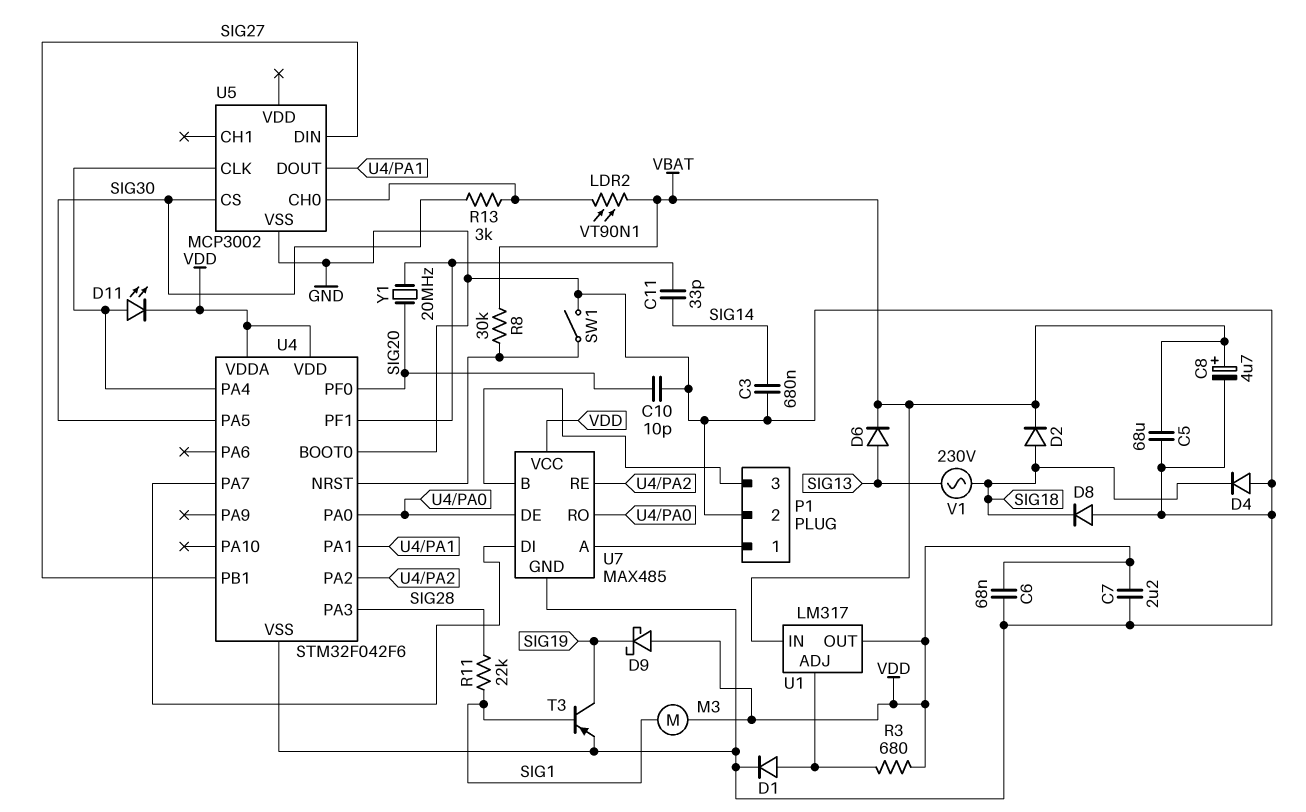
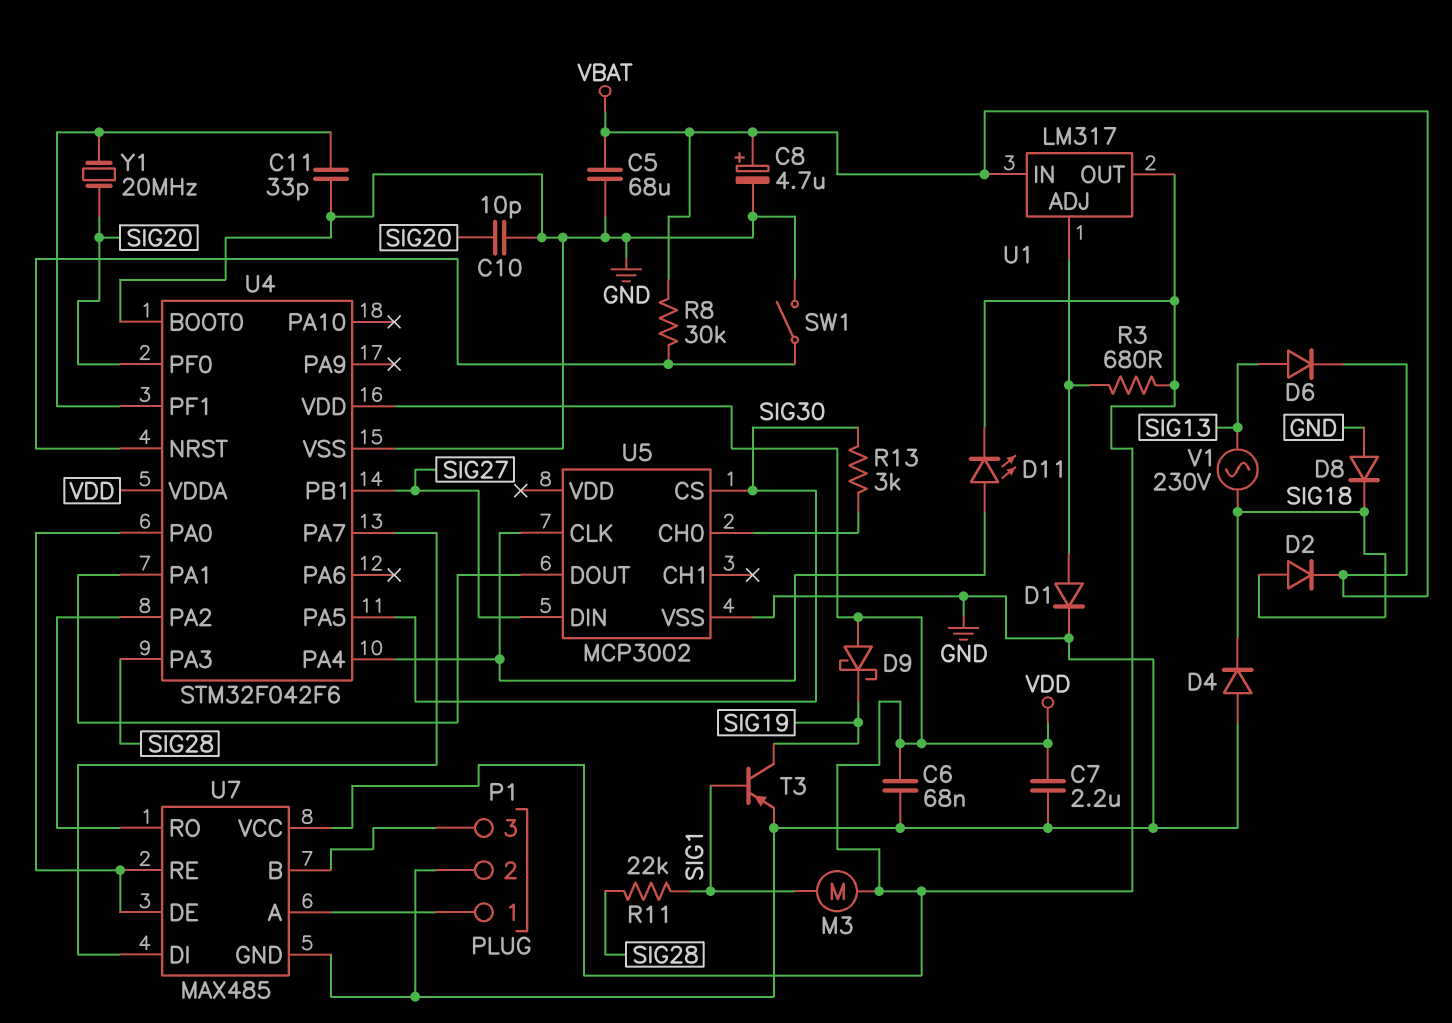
C3: 680nF (GND, SIG14) -> none
C11: 33pF (SIG14, U4/PF1) -> 33pF (GND, U4/PF1)
LDR2: VT90N1 (U5/CH0, VBAT) -> none
U7 pin RE: U4/PA2 -> U4/PA0
U7 pin RO: U4/PA0 -> U4/PA2

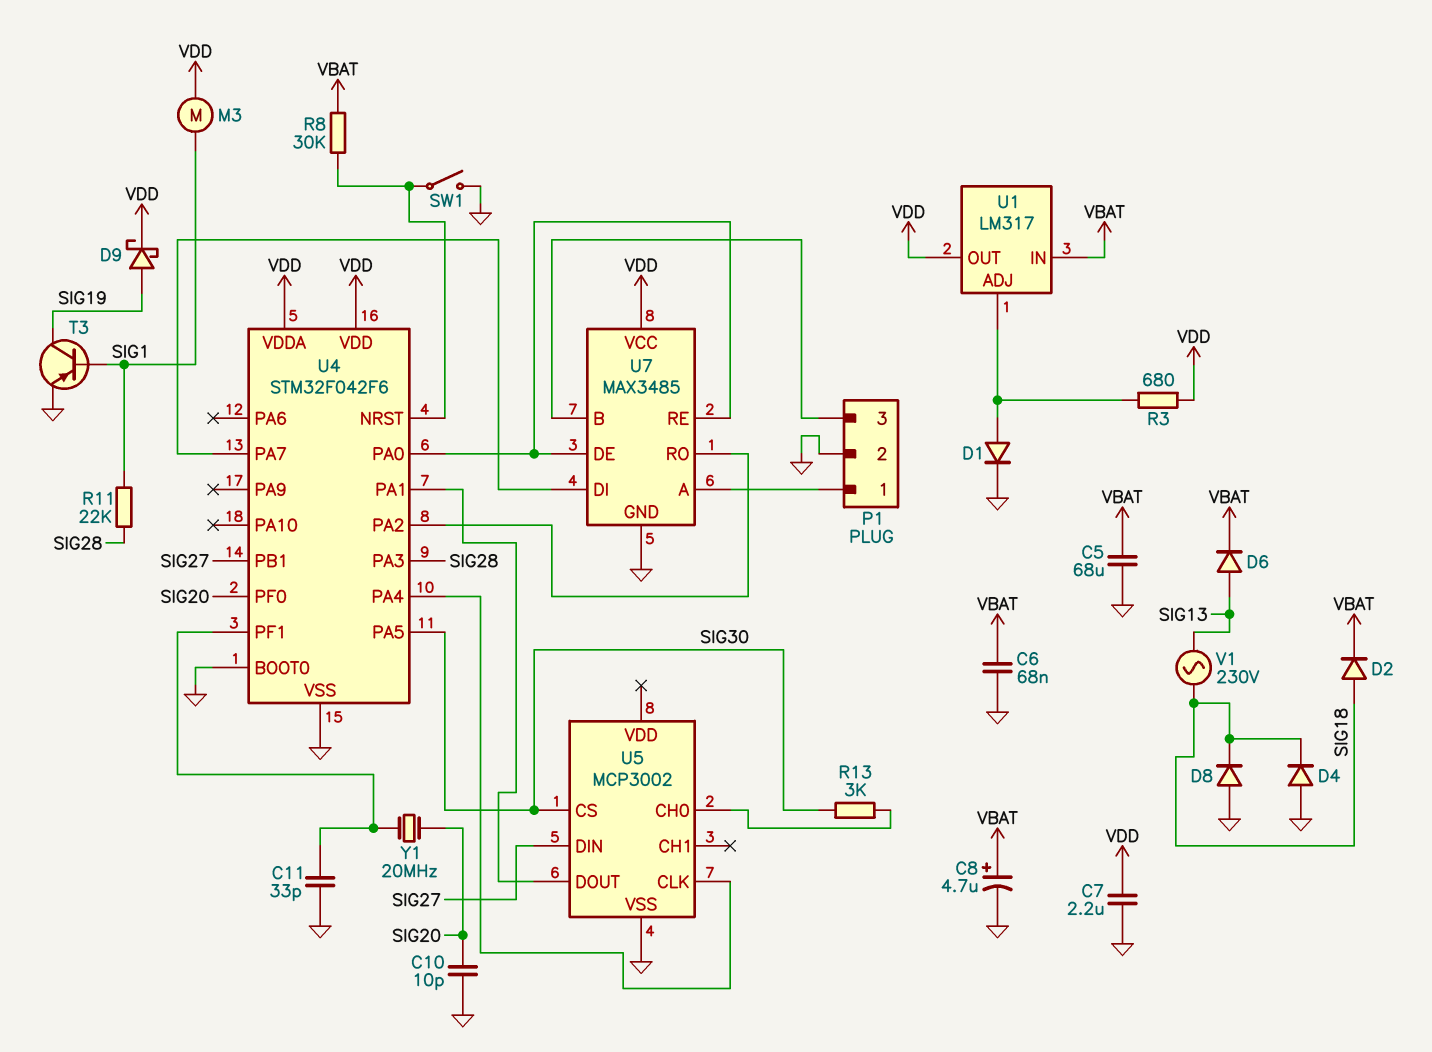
C6: 68nF (GND, VDD) -> 68nF (GND, VBAT)
D9: schottky (A VDD, K SIG19) -> schottky (A SIG19, K VDD)
D11: LED (A U4/PA4, K VDD) -> none
U7: MAX485 -> MAX3485

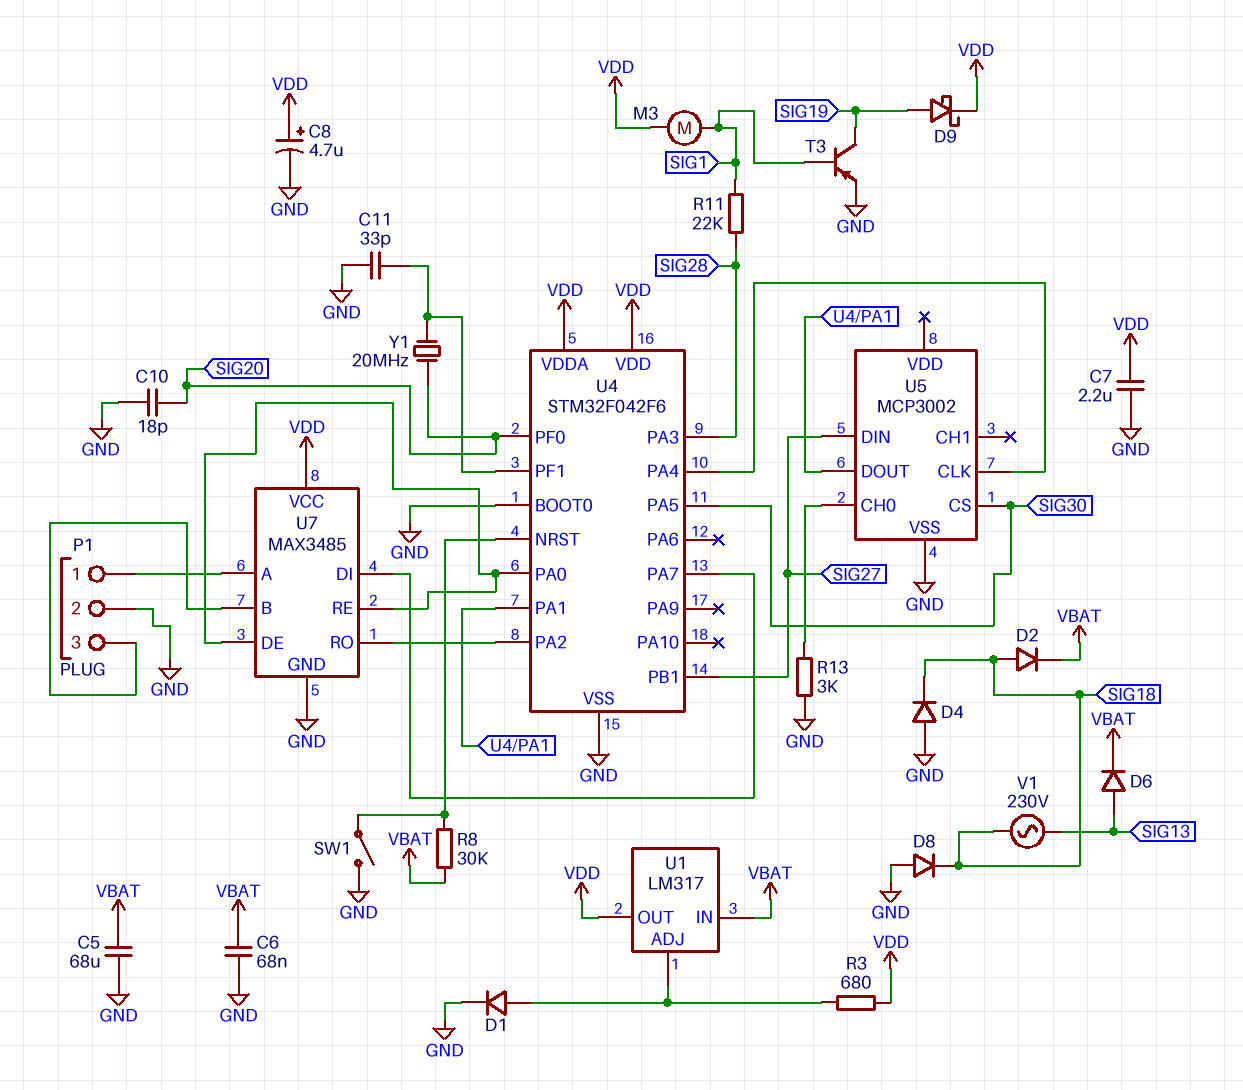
C8: 4.7uF (plus VBAT, minus GND) -> 4.7uF (plus VDD, minus GND)
C10: 10pF (GND, SIG20) -> 18pF (GND, SIG20)
R13: 3k (SIG30, U5/CH0) -> 3k (GND, U5/CH0)

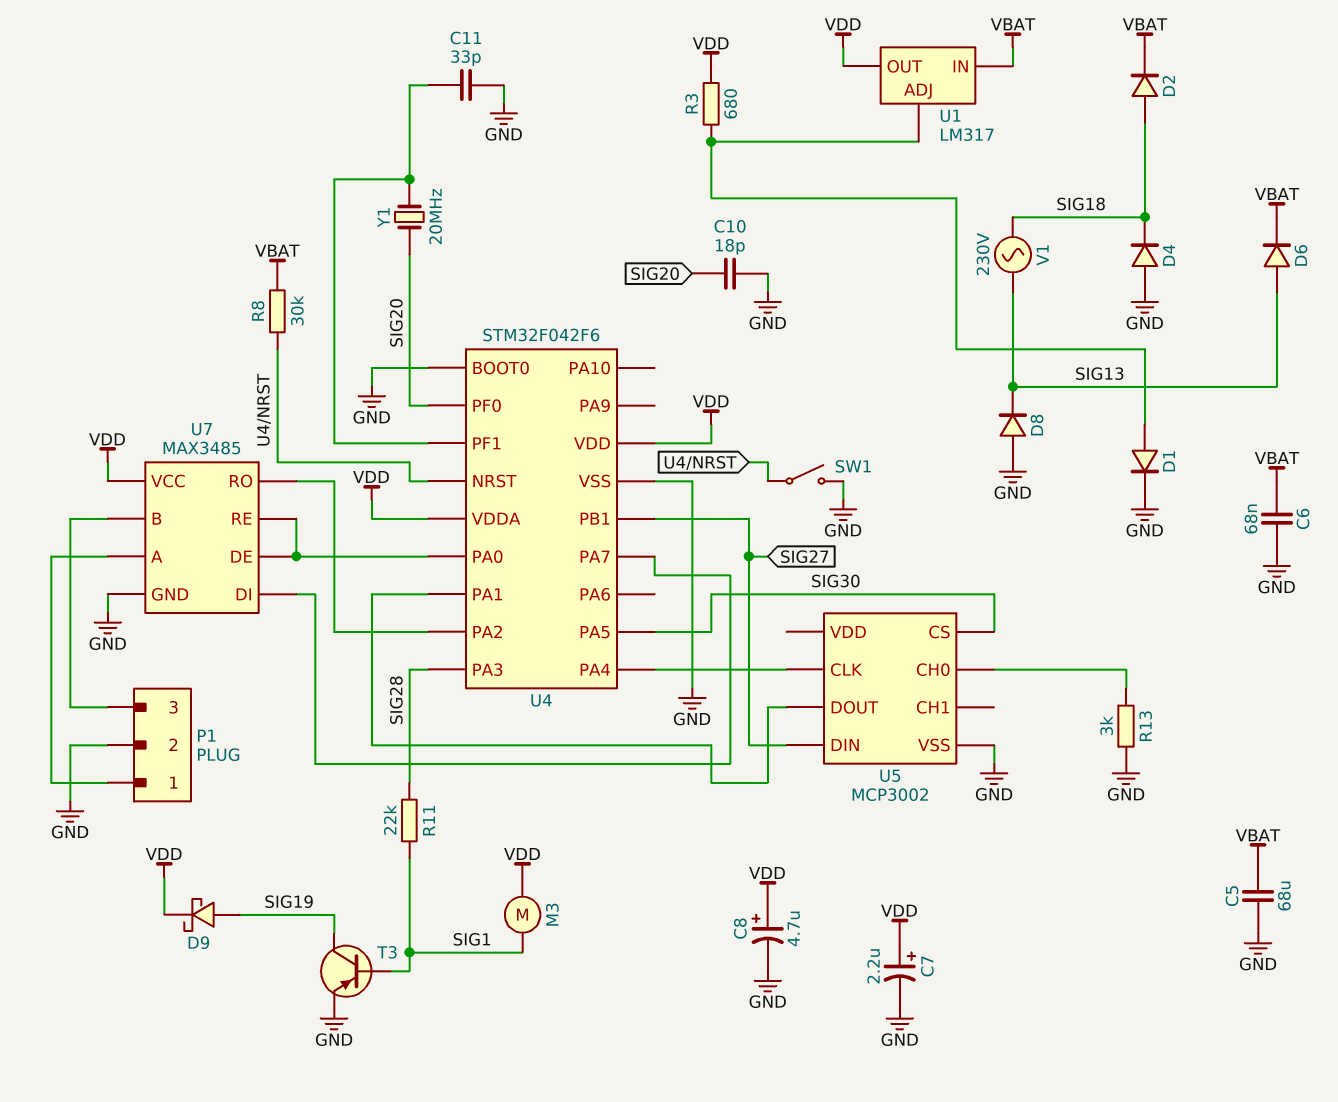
C7: 2.2uF (GND, VDD) -> 2.2uF (plus VDD, minus GND)
D8: diode (A GND, K SIG18) -> diode (A GND, K SIG13)

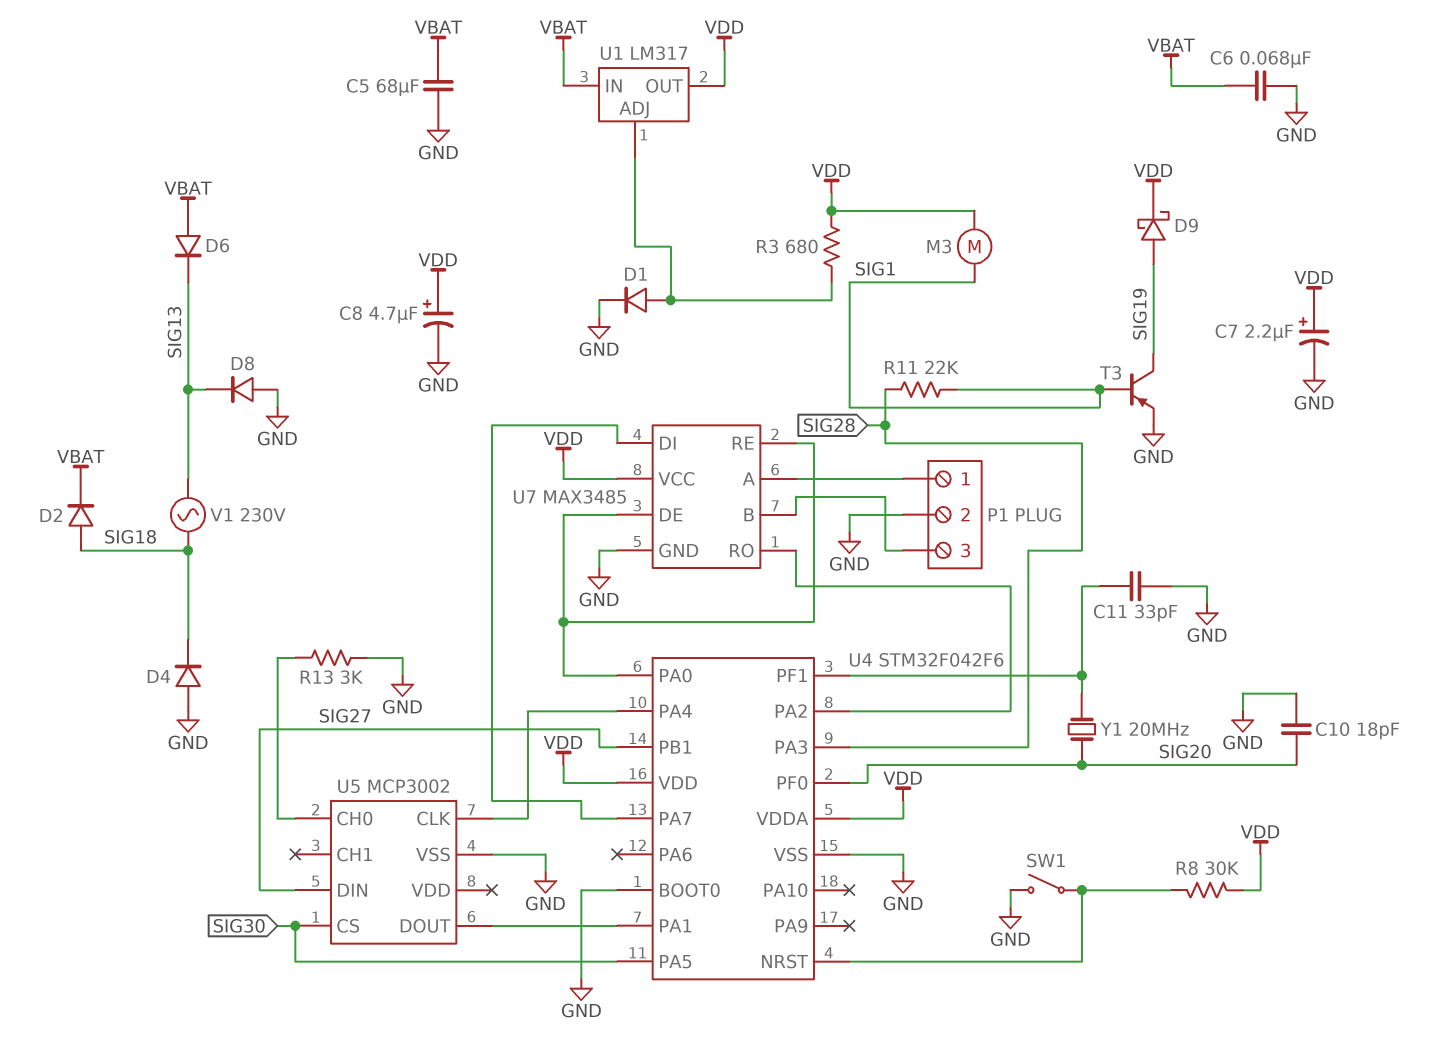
D6: diode (A SIG13, K VBAT) -> diode (A VBAT, K SIG13)
R8: 30k (U4/NRST, VBAT) -> 30k (U4/NRST, VDD)

